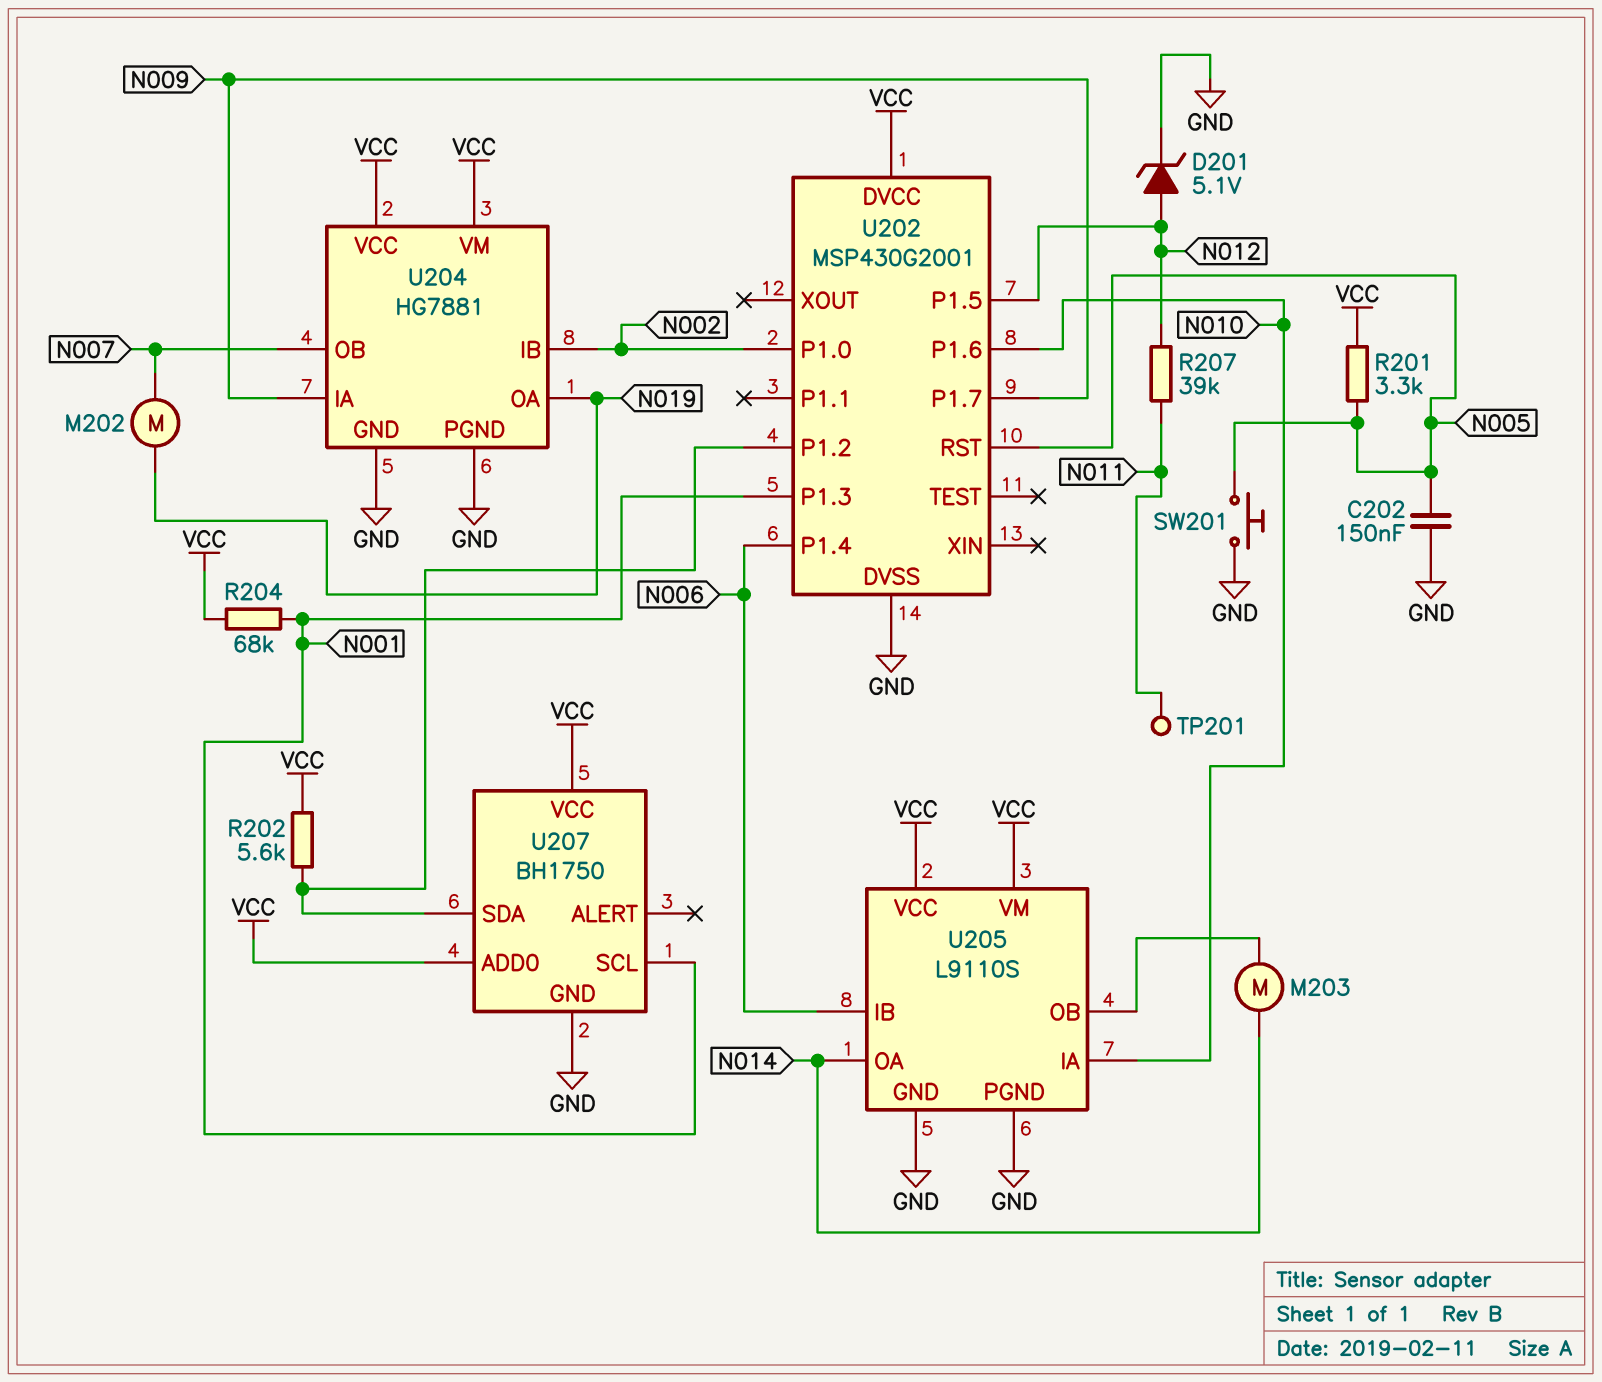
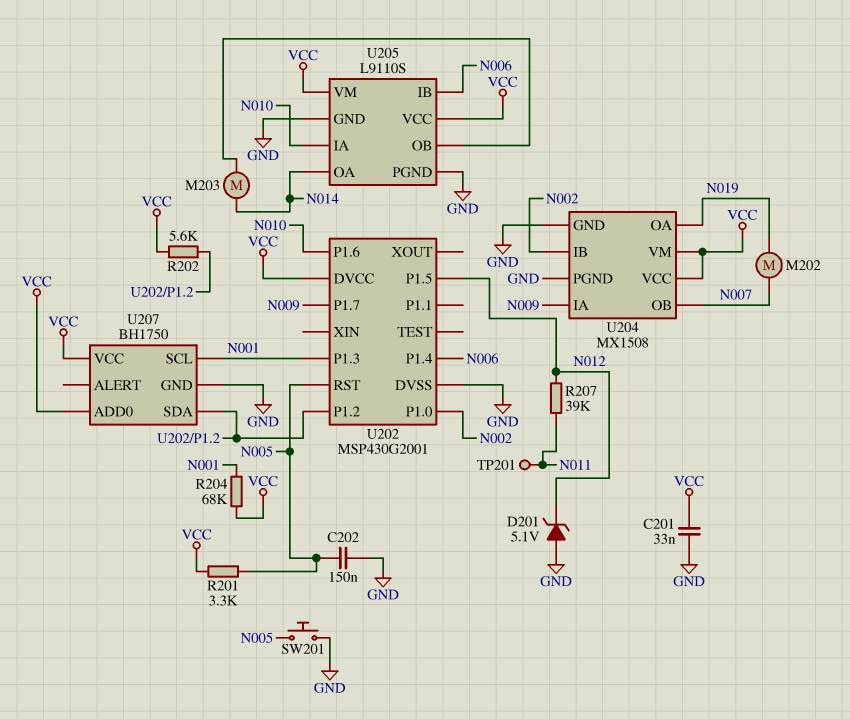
C201: none -> 33nF (GND, VCC)
D201: zener 5.1V (A N012, K GND) -> zener 5.1V (A GND, K N012)
U204: HG7881 -> MX1508

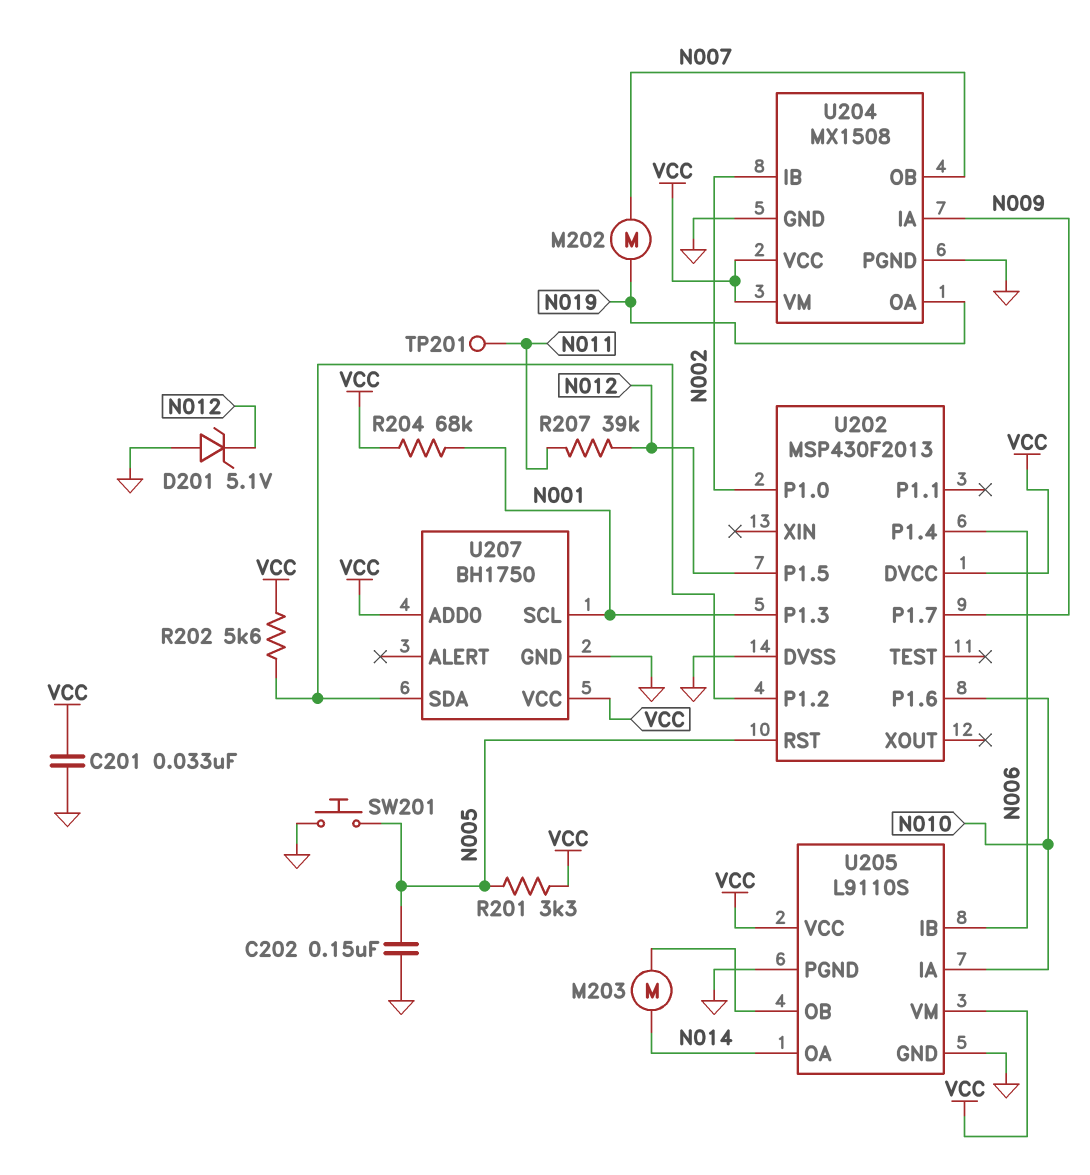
U202: MSP430G2001 -> MSP430F2013

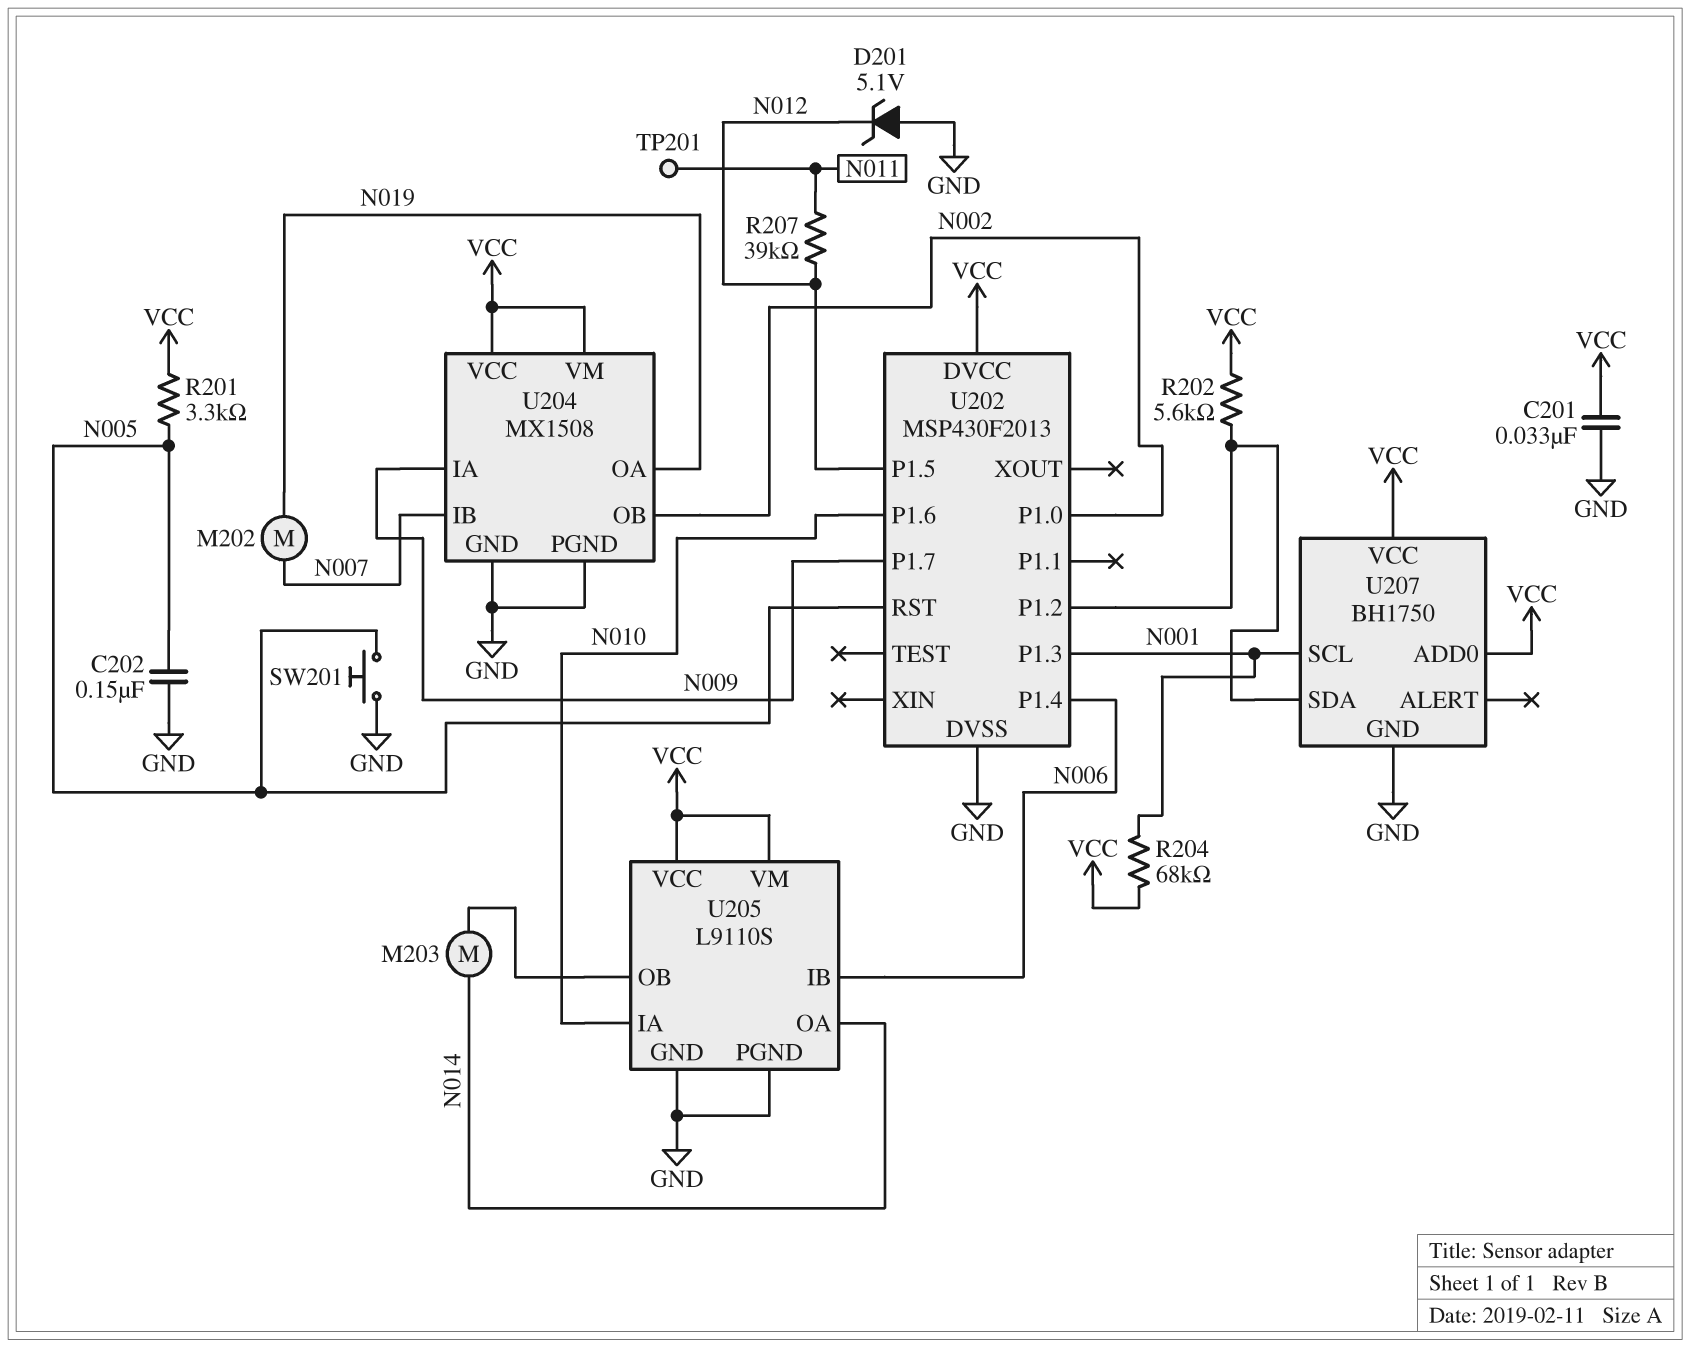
U204 pin IB: N002 -> N007
U204 pin OB: N007 -> N002

